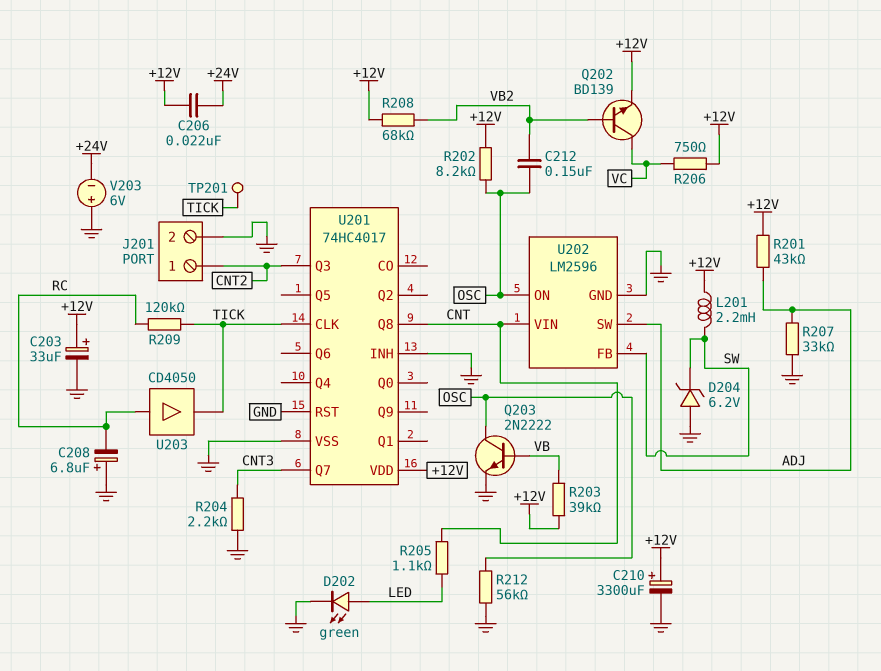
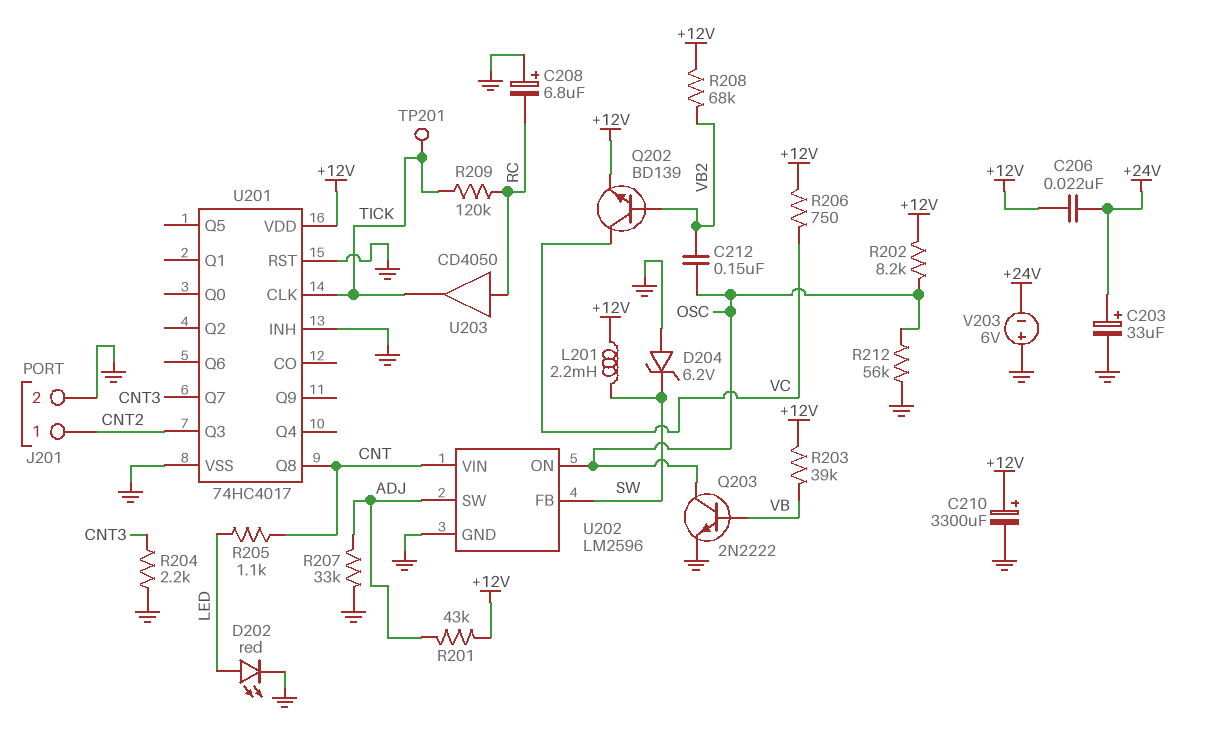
C203: 33uF (plus +12V, minus GND) -> 33uF (plus +24V, minus GND)
D202: LED green (A LED, K GND) -> LED red (A LED, K GND)

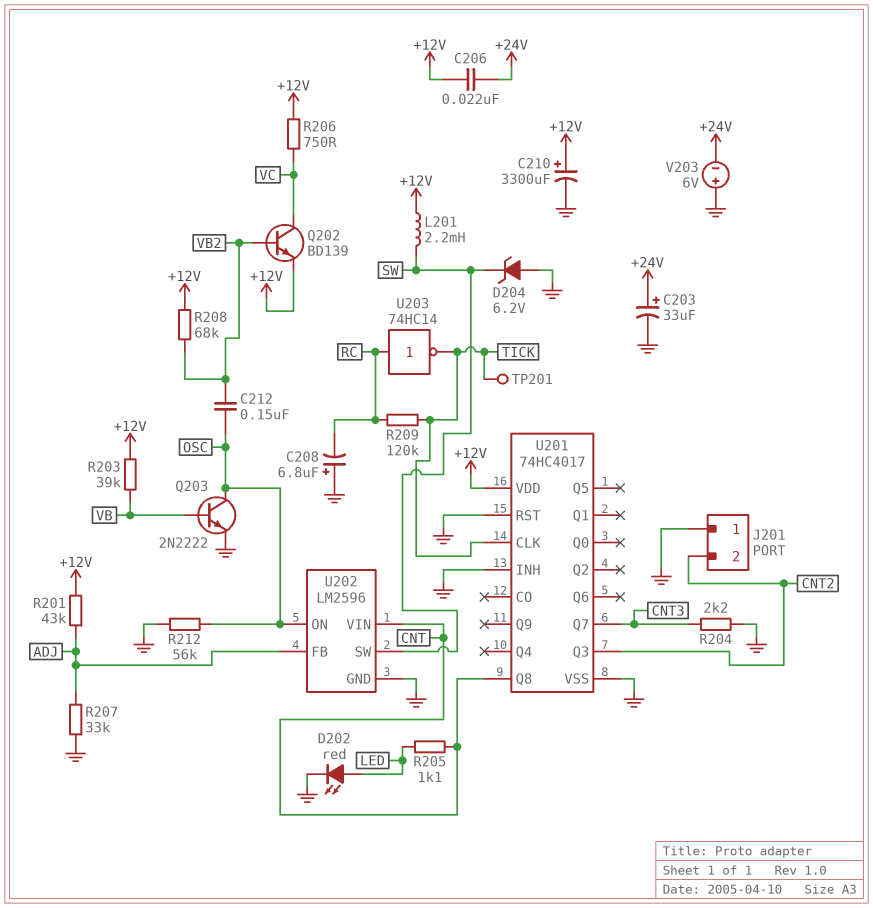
J201 pin 1: CNT2 -> GND
J201 pin 2: GND -> CNT2
R202: 8.2k (+12V, OSC) -> none
U202 pin FB: SW -> ADJ
U202 pin SW: ADJ -> SW
U203: buffer CD4050 (in RC, out TICK) -> NOT 74HC14 (in RC, out TICK)

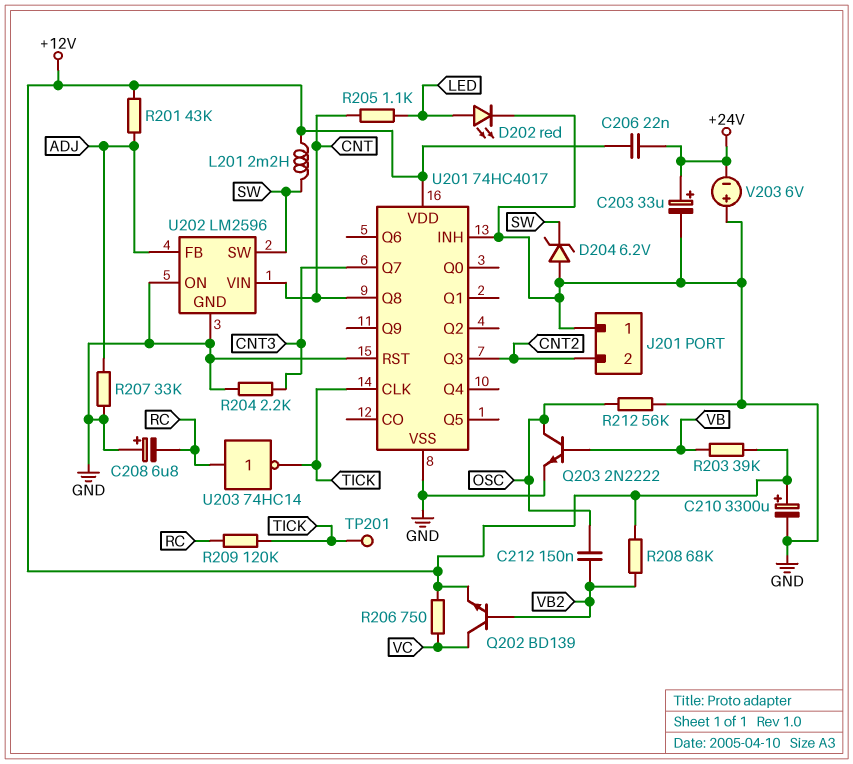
U202 pin ON: OSC -> GND

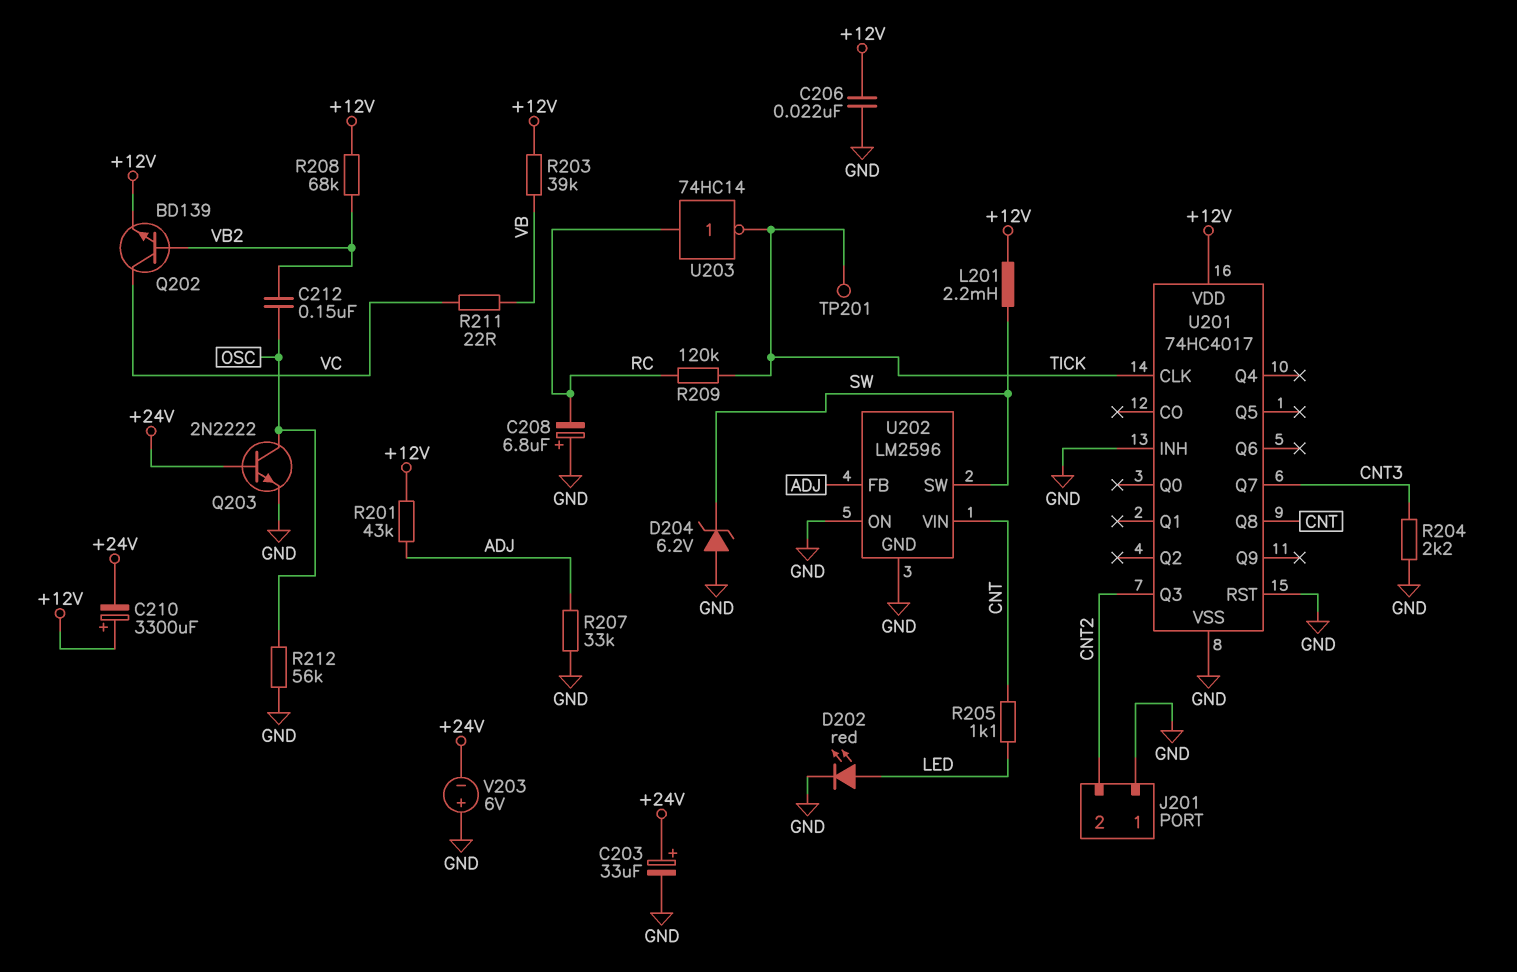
C206: 22nF (+12V, +24V) -> 22nF (+12V, GND)
C210: 3300uF (plus +12V, minus GND) -> 3300uF (plus +12V, minus +24V)
Q203: NPN 2N2222 (B VB, C OSC, E GND) -> NPN 2N2222 (B +24V, C OSC, E GND)
R206: 750 (+12V, VC) -> none
R211: none -> 22 (VB, VC)

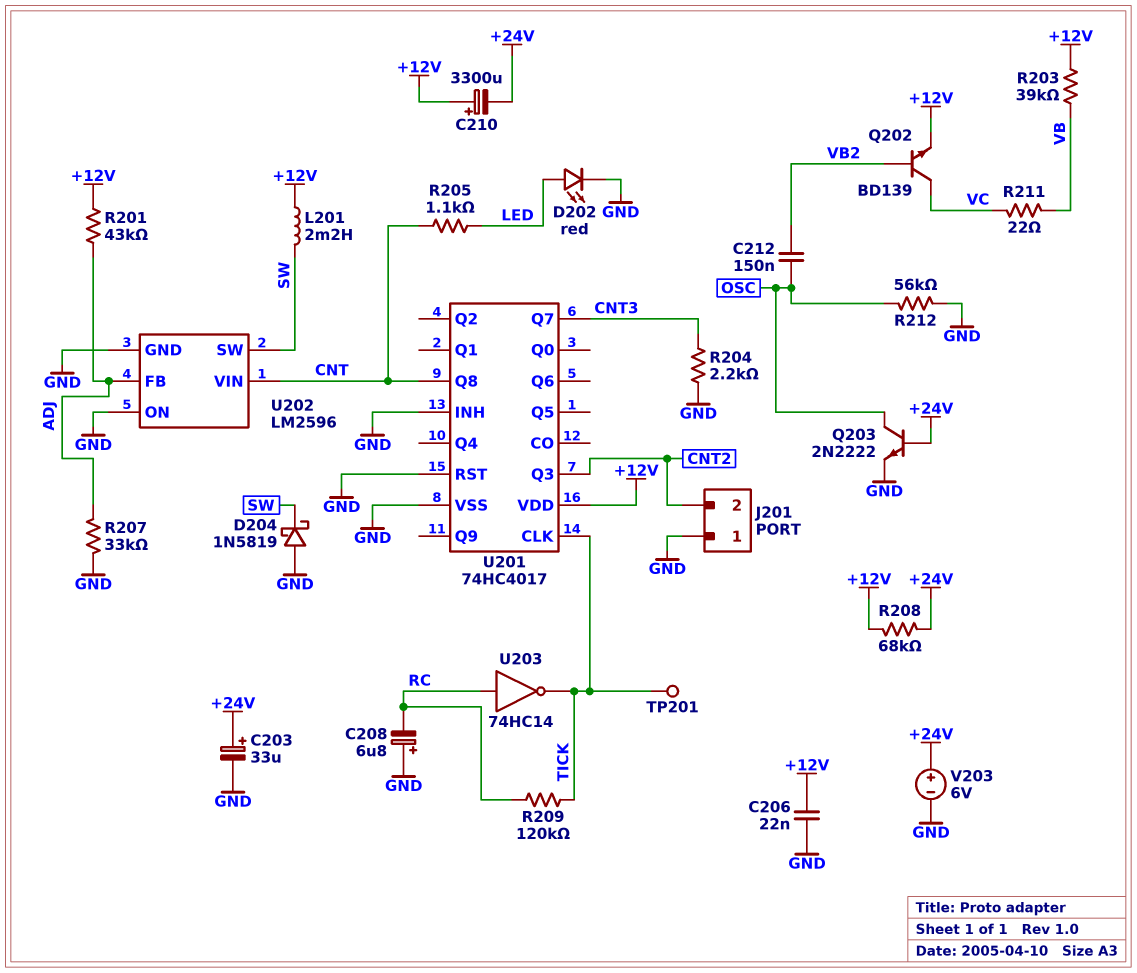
D204: zener 6.2V (A GND, K SW) -> schottky 1N5819 (A GND, K SW)
R208: 68k (+12V, VB2) -> 68k (+12V, +24V)
V203: 6V (plus GND, minus +24V) -> 6V (plus +24V, minus GND)

